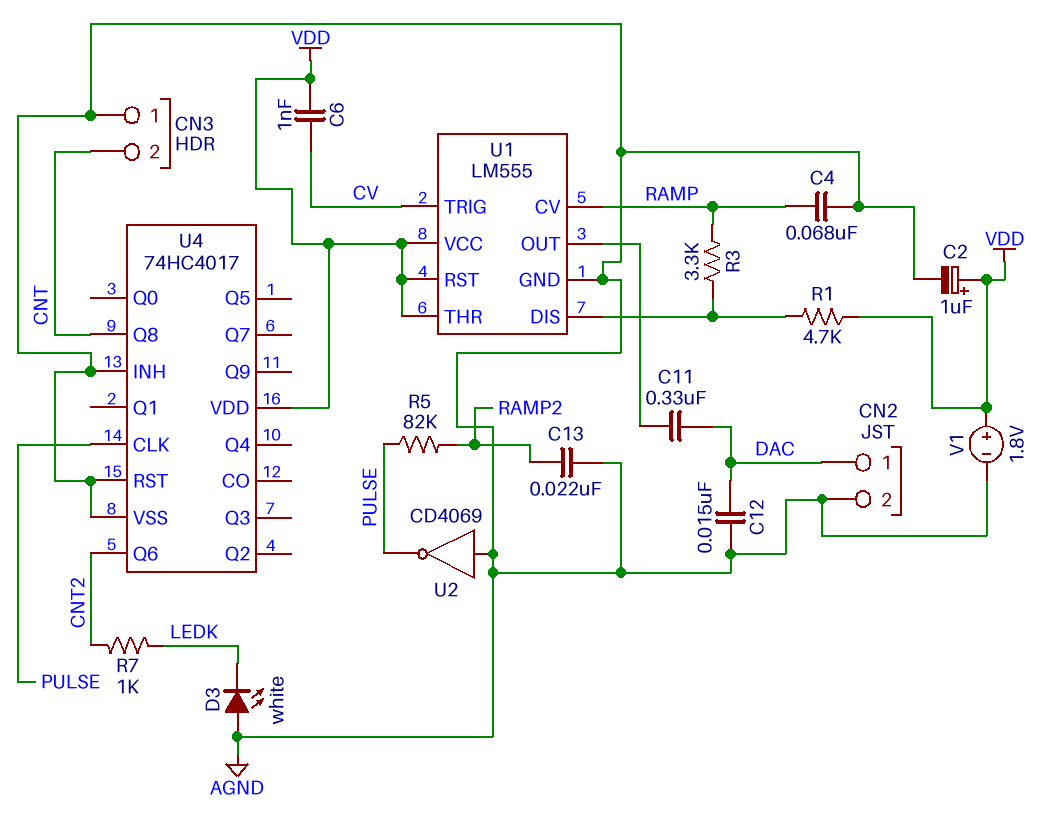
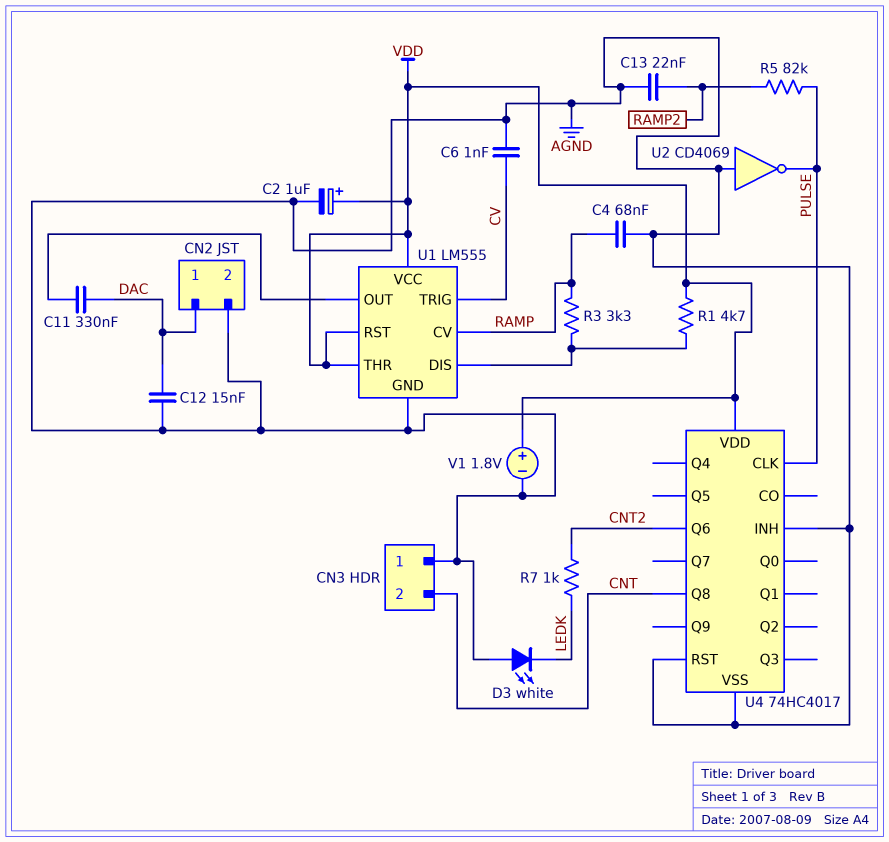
C6: 1nF (CV, VDD) -> 1nF (AGND, CV)

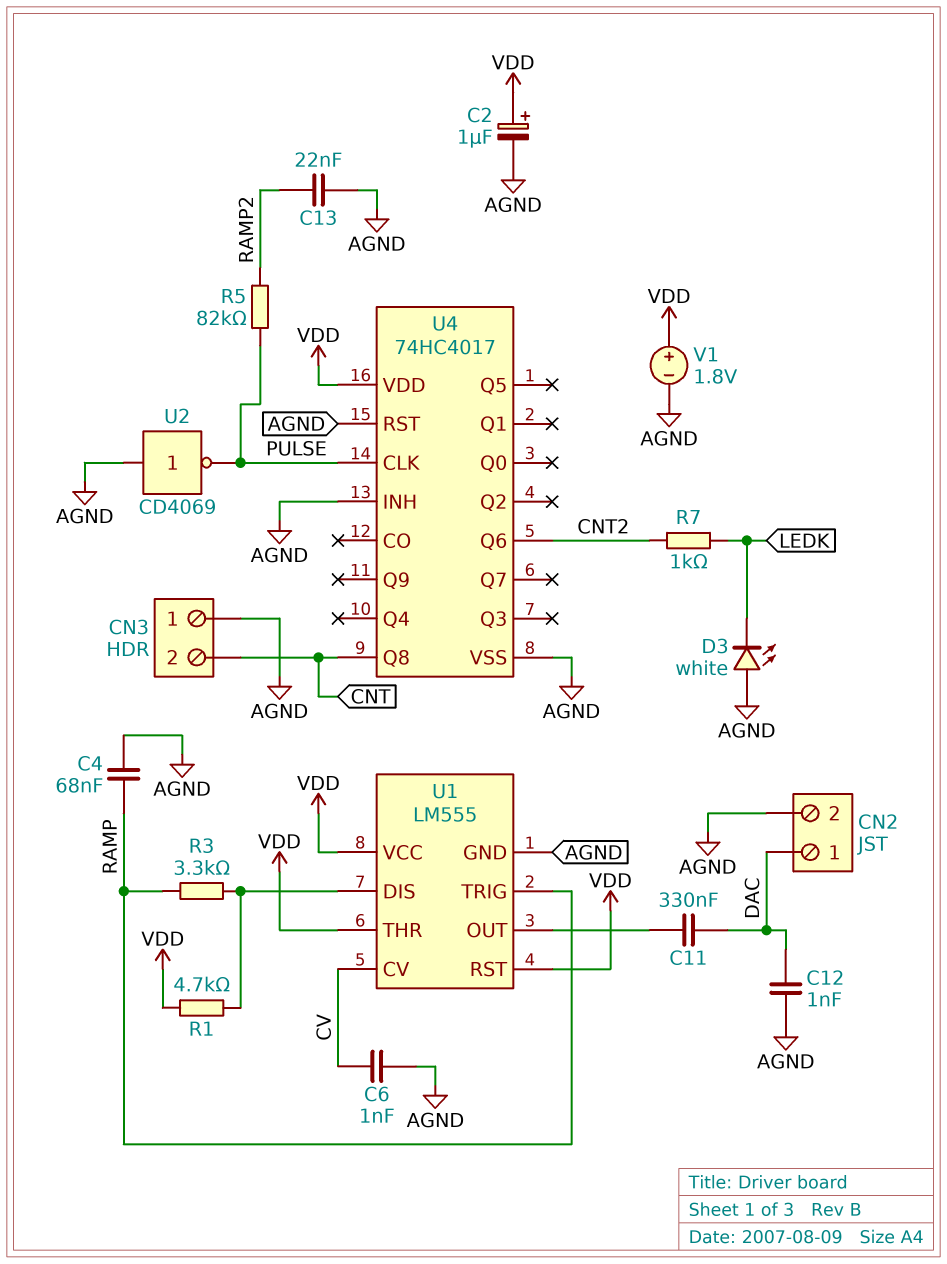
C12: 15nF (AGND, DAC) -> 1nF (AGND, DAC)
U1 pin CV: RAMP -> CV
U1 pin TRIG: CV -> RAMP

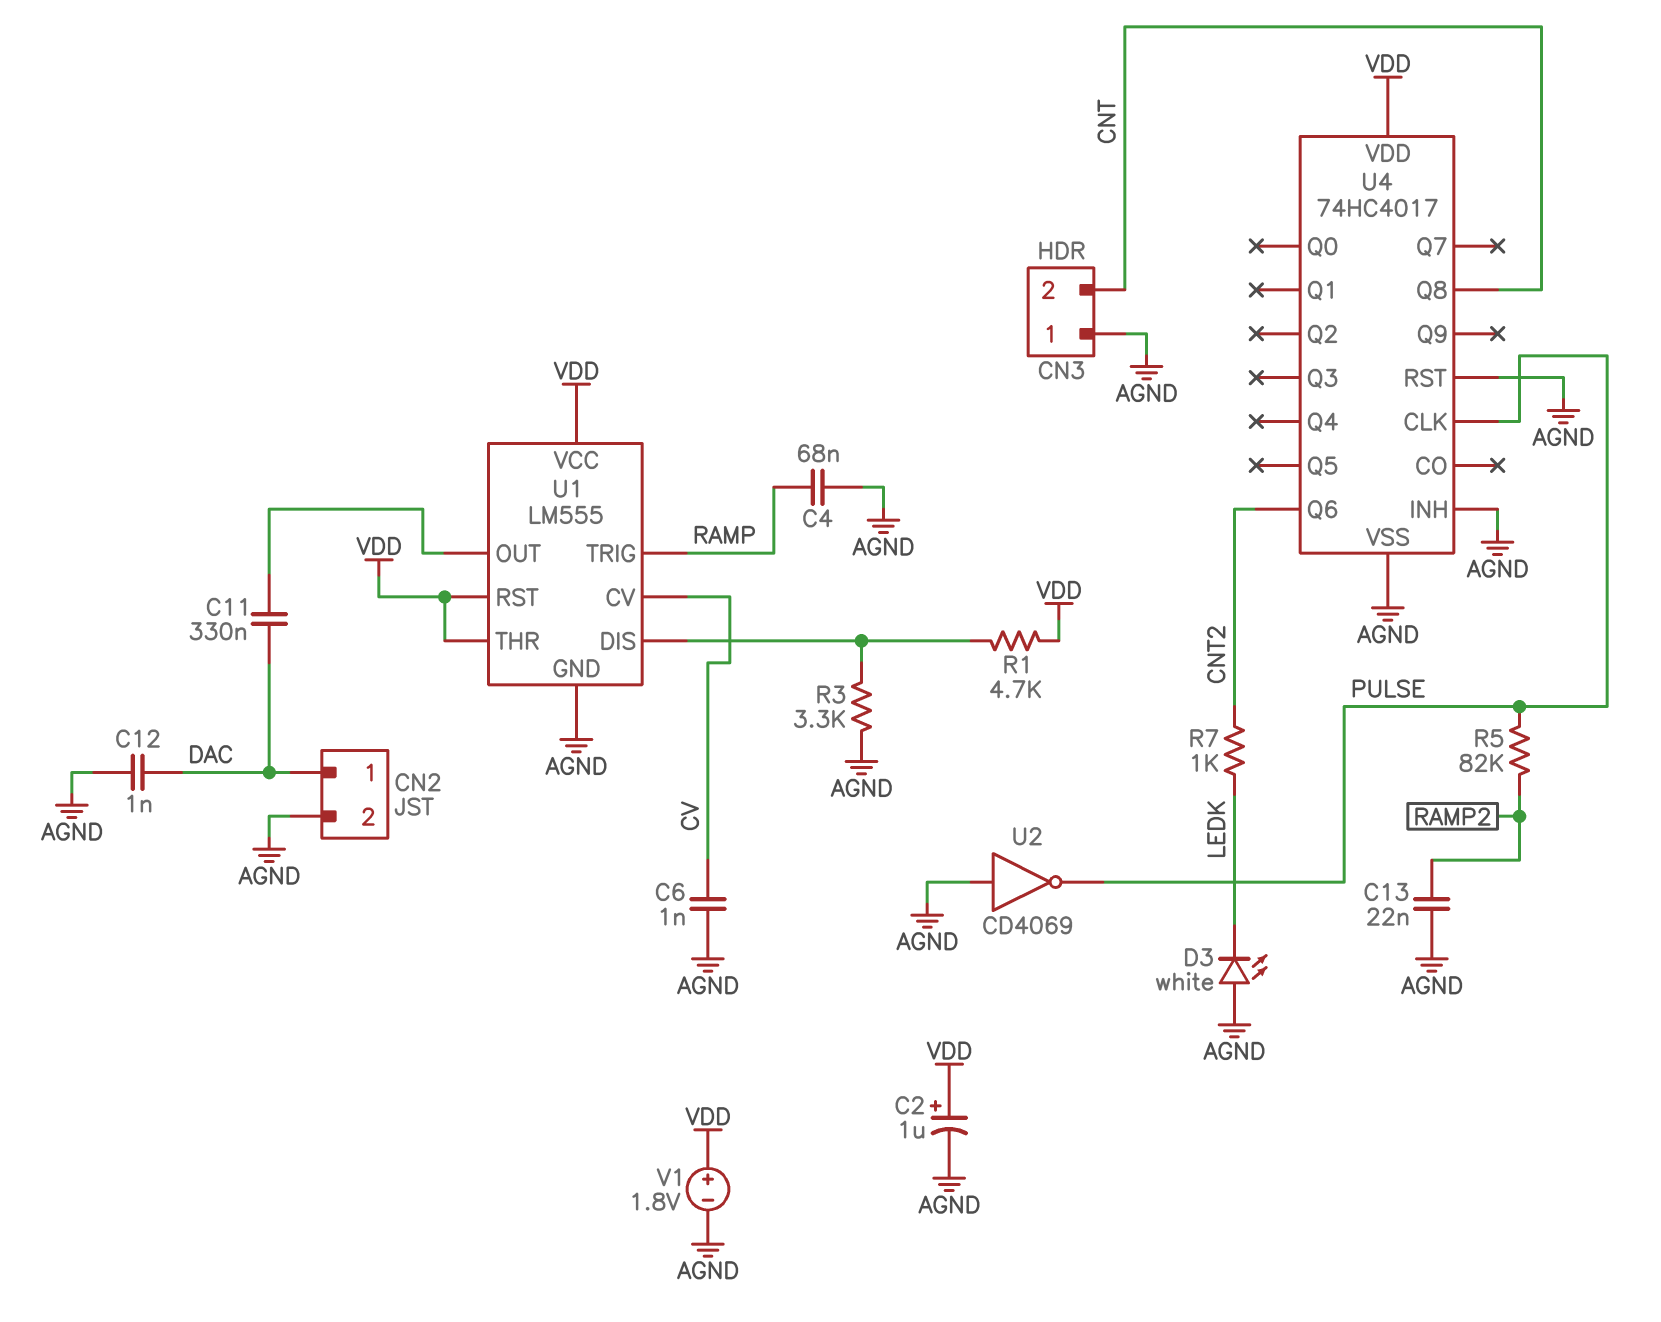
R3: 3.3k (RAMP, U1/DIS) -> 3.3k (AGND, U1/DIS)

